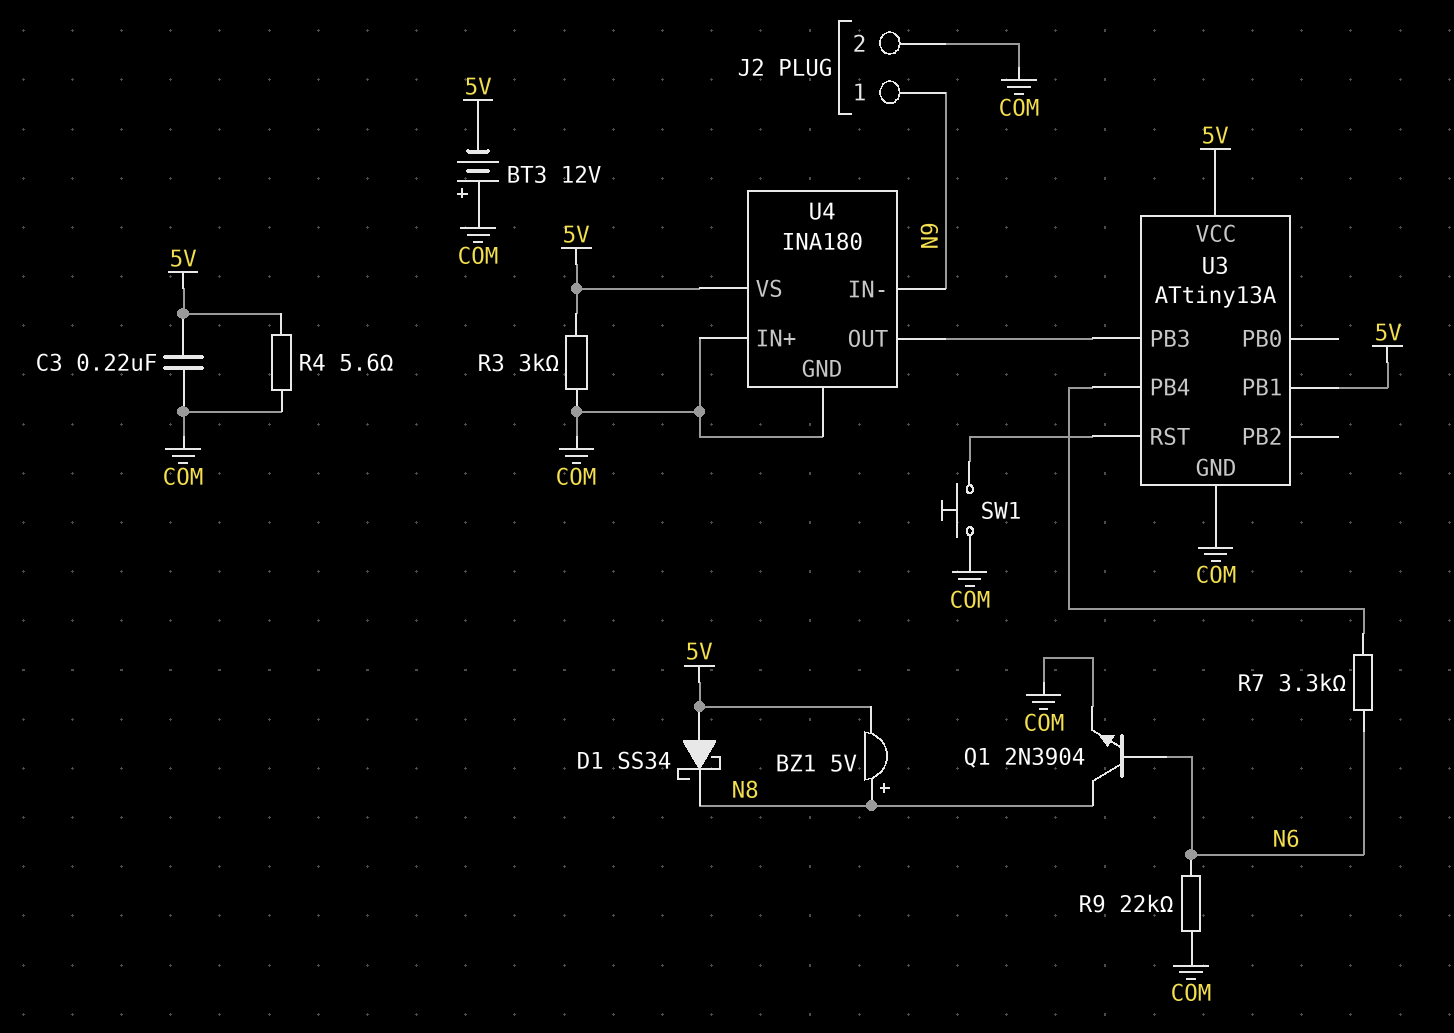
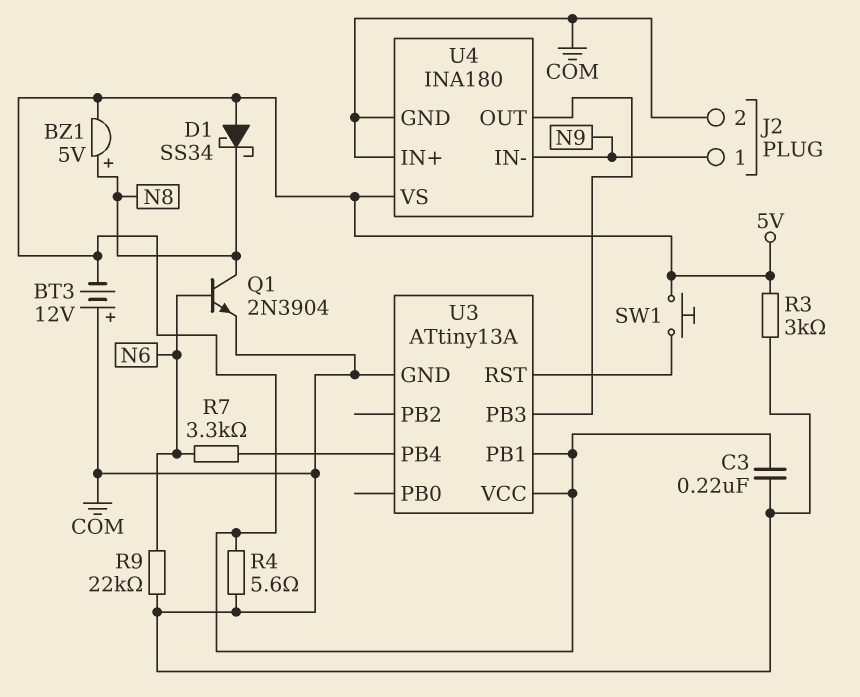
SW1: button (COM, U3/RST) -> button (5V, U3/RST)

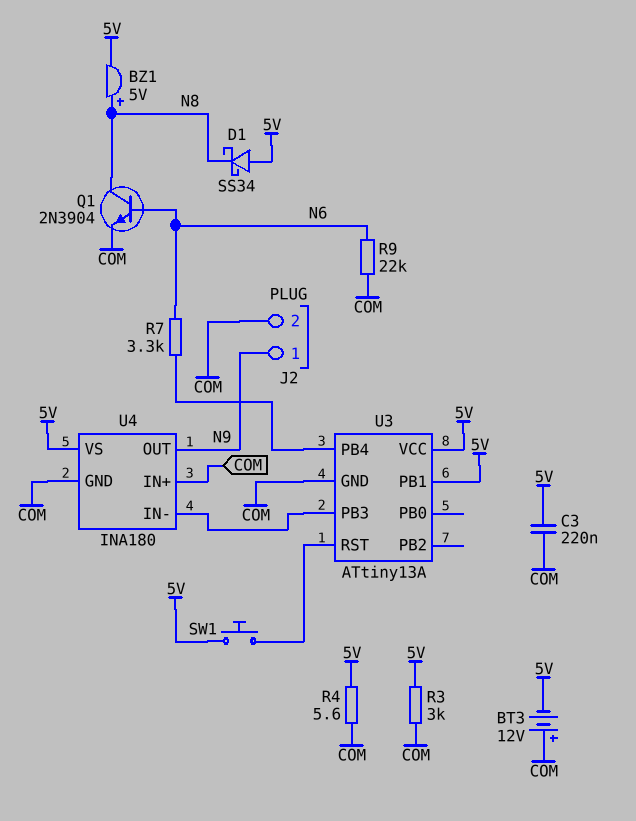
U4 pin IN-: N9 -> U3/PB3
U4 pin OUT: U3/PB3 -> N9

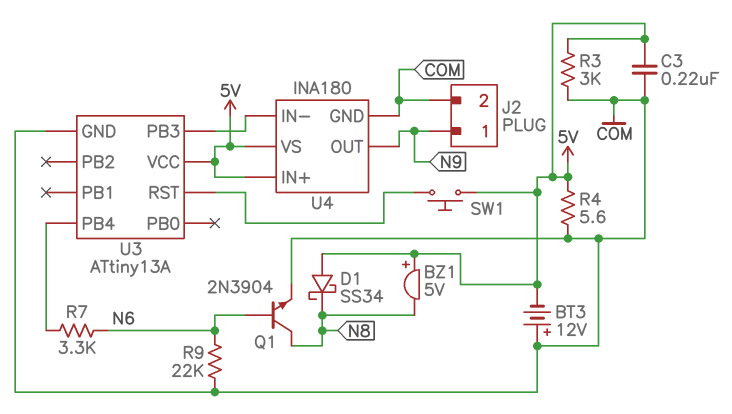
BZ1: buzzer 5V (plus N8, minus 5V) -> buzzer 5V (plus 5V, minus N8)
U3 pin PB1: 5V -> none
U4 pin IN+: COM -> 5V

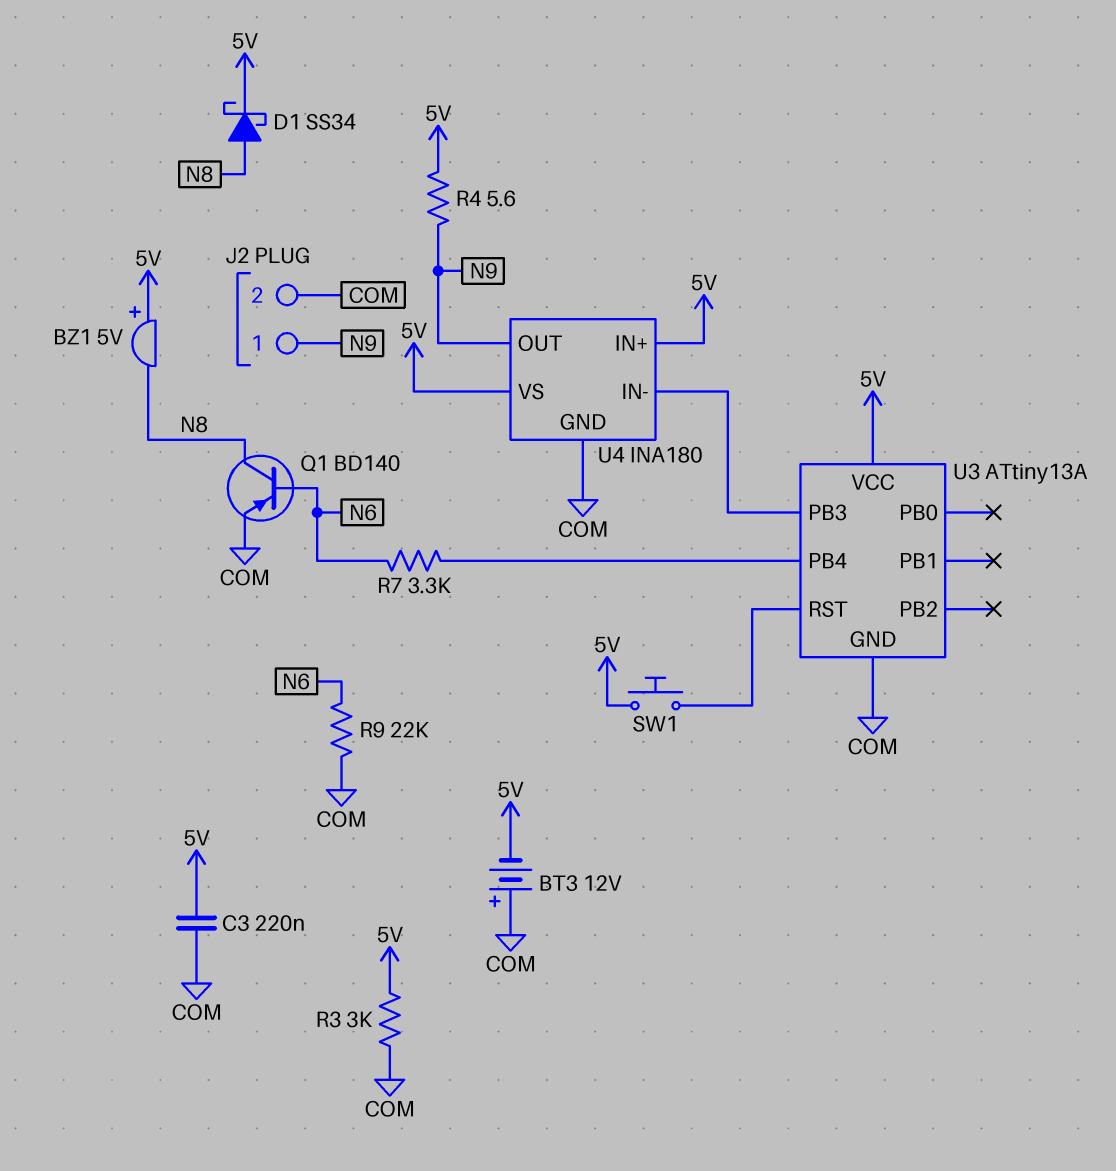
D1: schottky SS34 (A 5V, K N8) -> schottky SS34 (A N8, K 5V)
Q1: NPN 2N3904 (B N6, C N8, E COM) -> PNP BD140 (B N6, C N8, E COM)
R4: 5.6 (5V, COM) -> 5.6 (5V, N9)

